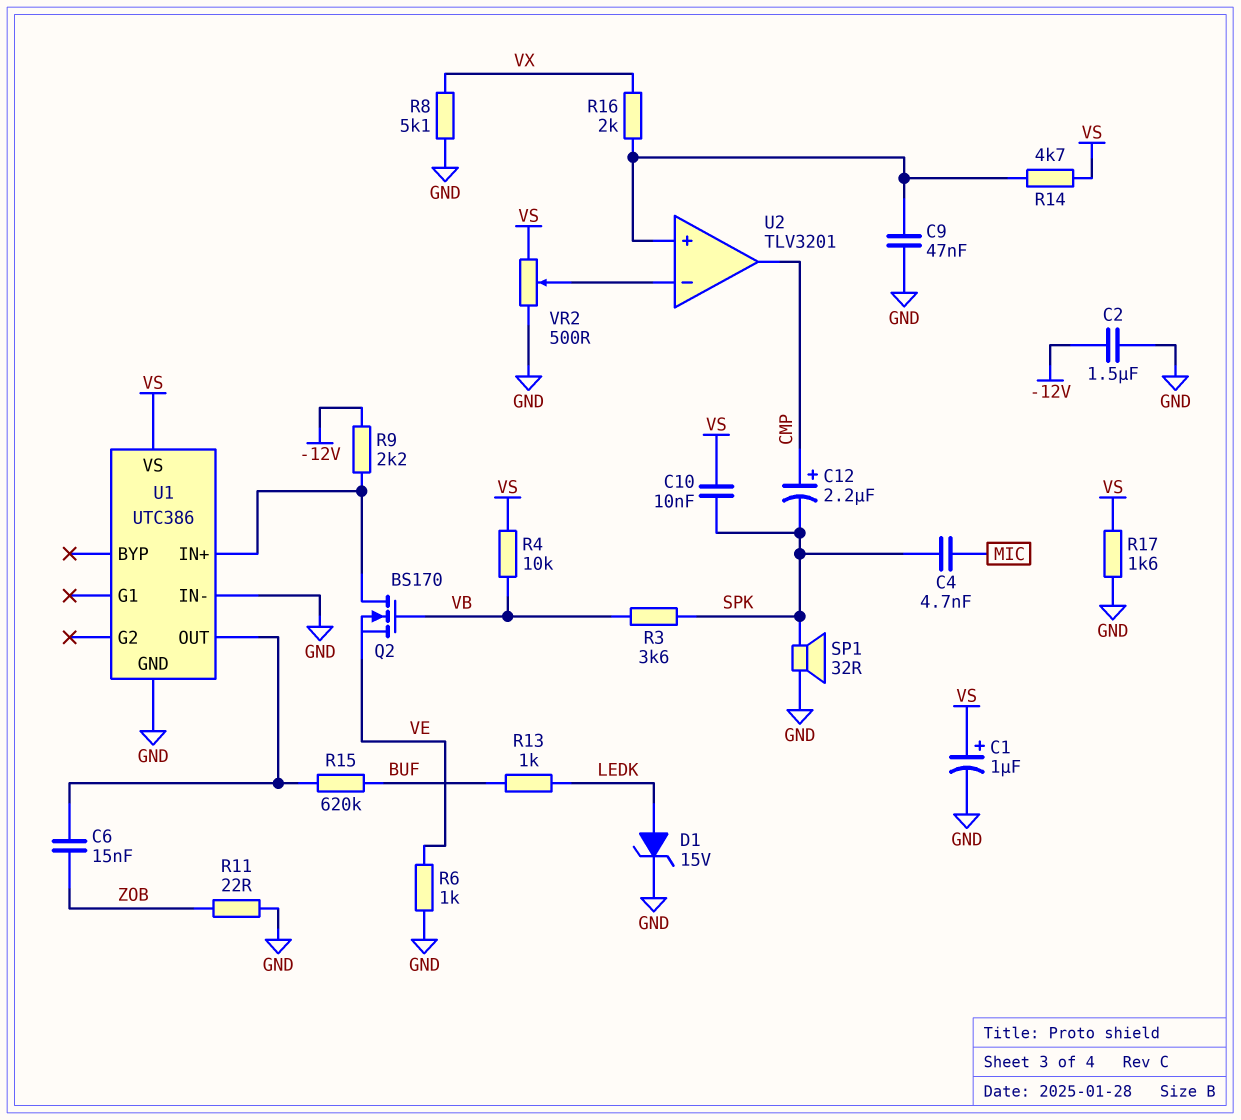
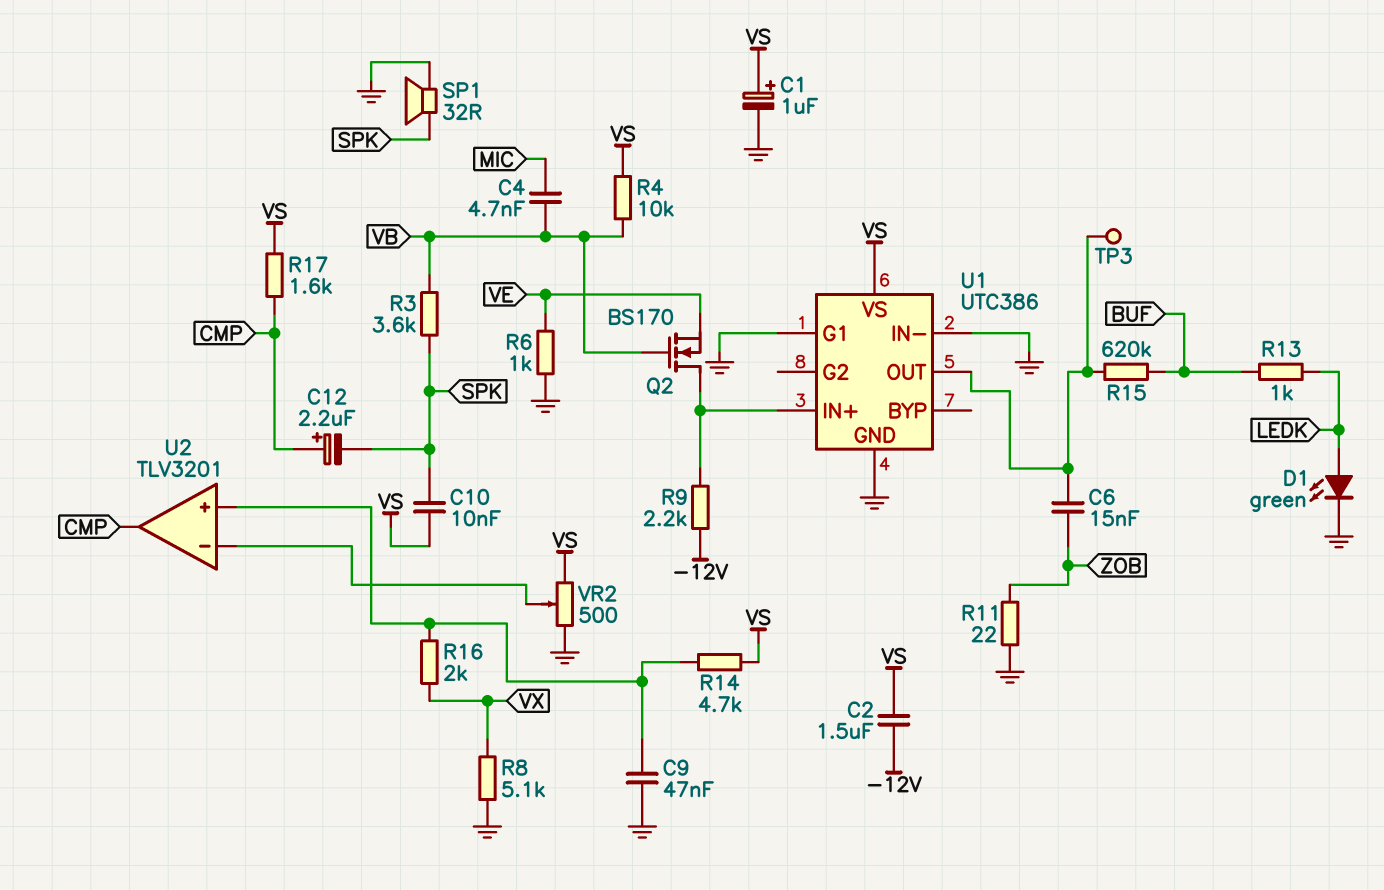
C2: 1.5uF (-12V, GND) -> 1.5uF (-12V, VS)
C4: 4.7nF (MIC, SPK) -> 4.7nF (MIC, VB)
D1: zener 15V (A LEDK, K GND) -> LED green (A LEDK, K GND)
R17: 1.6k (GND, VS) -> 1.6k (CMP, VS)
TP3: none -> test point (U1/OUT)
U1 pin G1: none -> GND

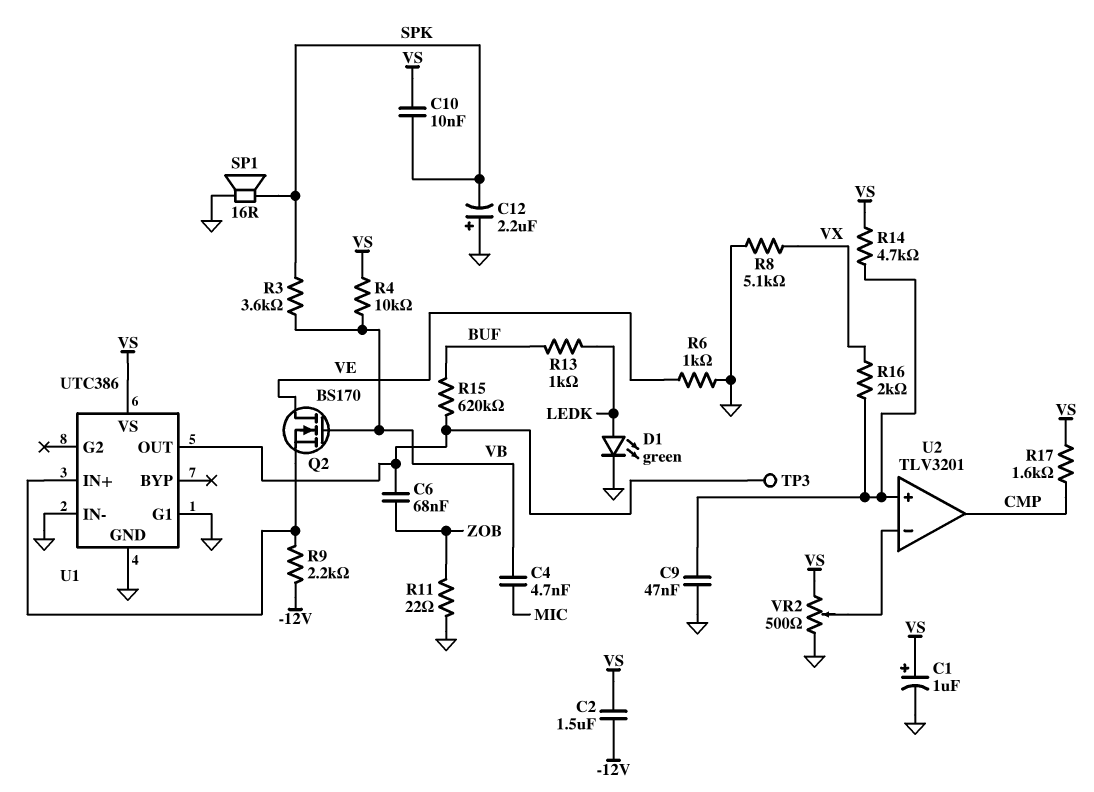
C6: 15nF (U1/OUT, ZOB) -> 68nF (U1/OUT, ZOB)
C12: 2.2uF (plus CMP, minus SPK) -> 2.2uF (plus GND, minus SPK)
Q2: NMOS BS170 (G VB, D U1/IN+, S VE) -> NMOS BS170 (G VB, D VE, S U1/IN+)
SP1: speaker 32R (GND, SPK) -> speaker 16R (GND, SPK)

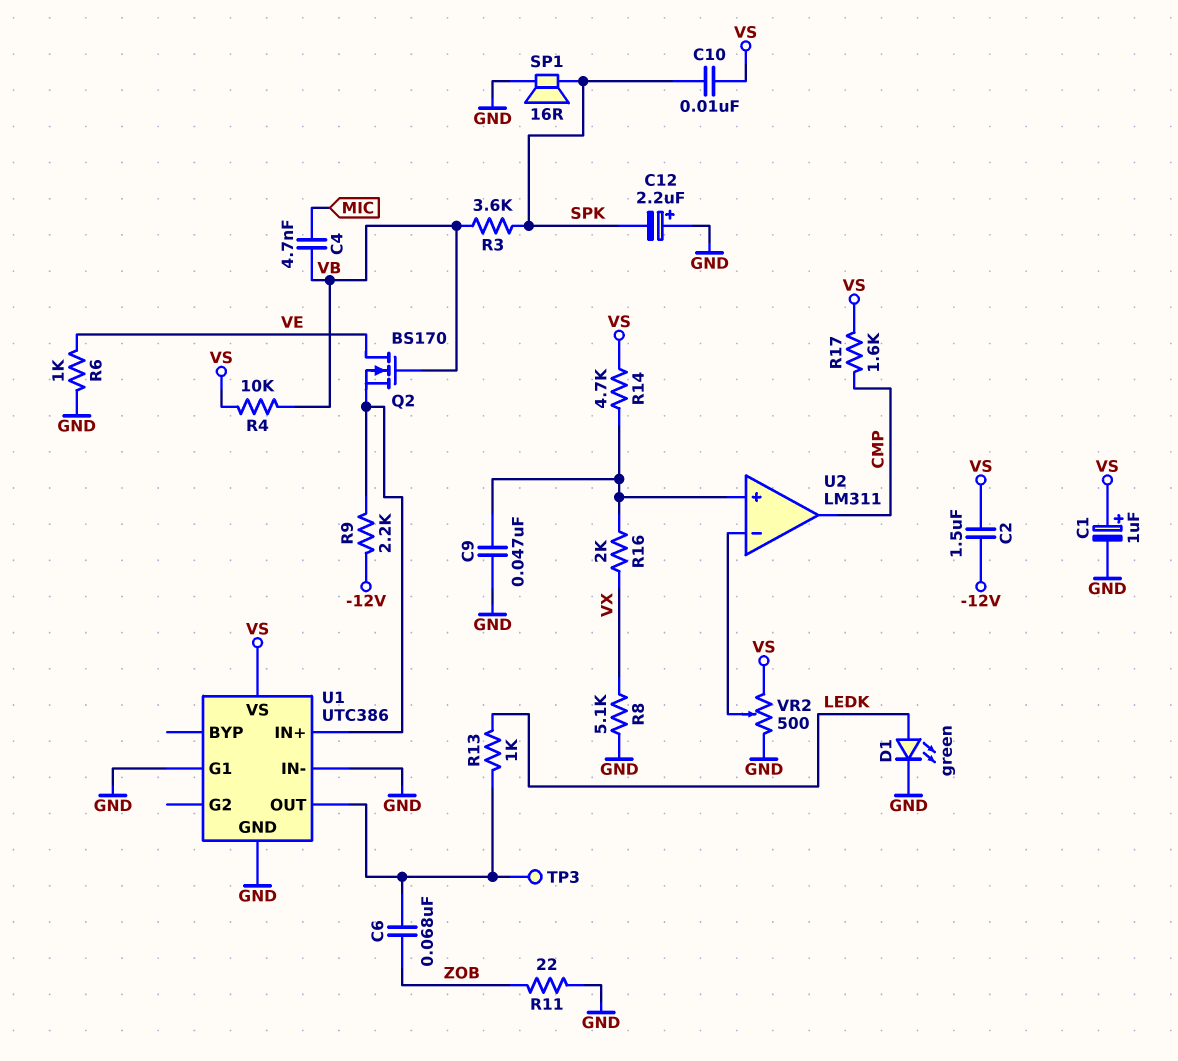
R13: 1k (BUF, LEDK) -> 1k (LEDK, U1/OUT)
R15: 620k (BUF, U1/OUT) -> none
U2: TLV3201 -> LM311

